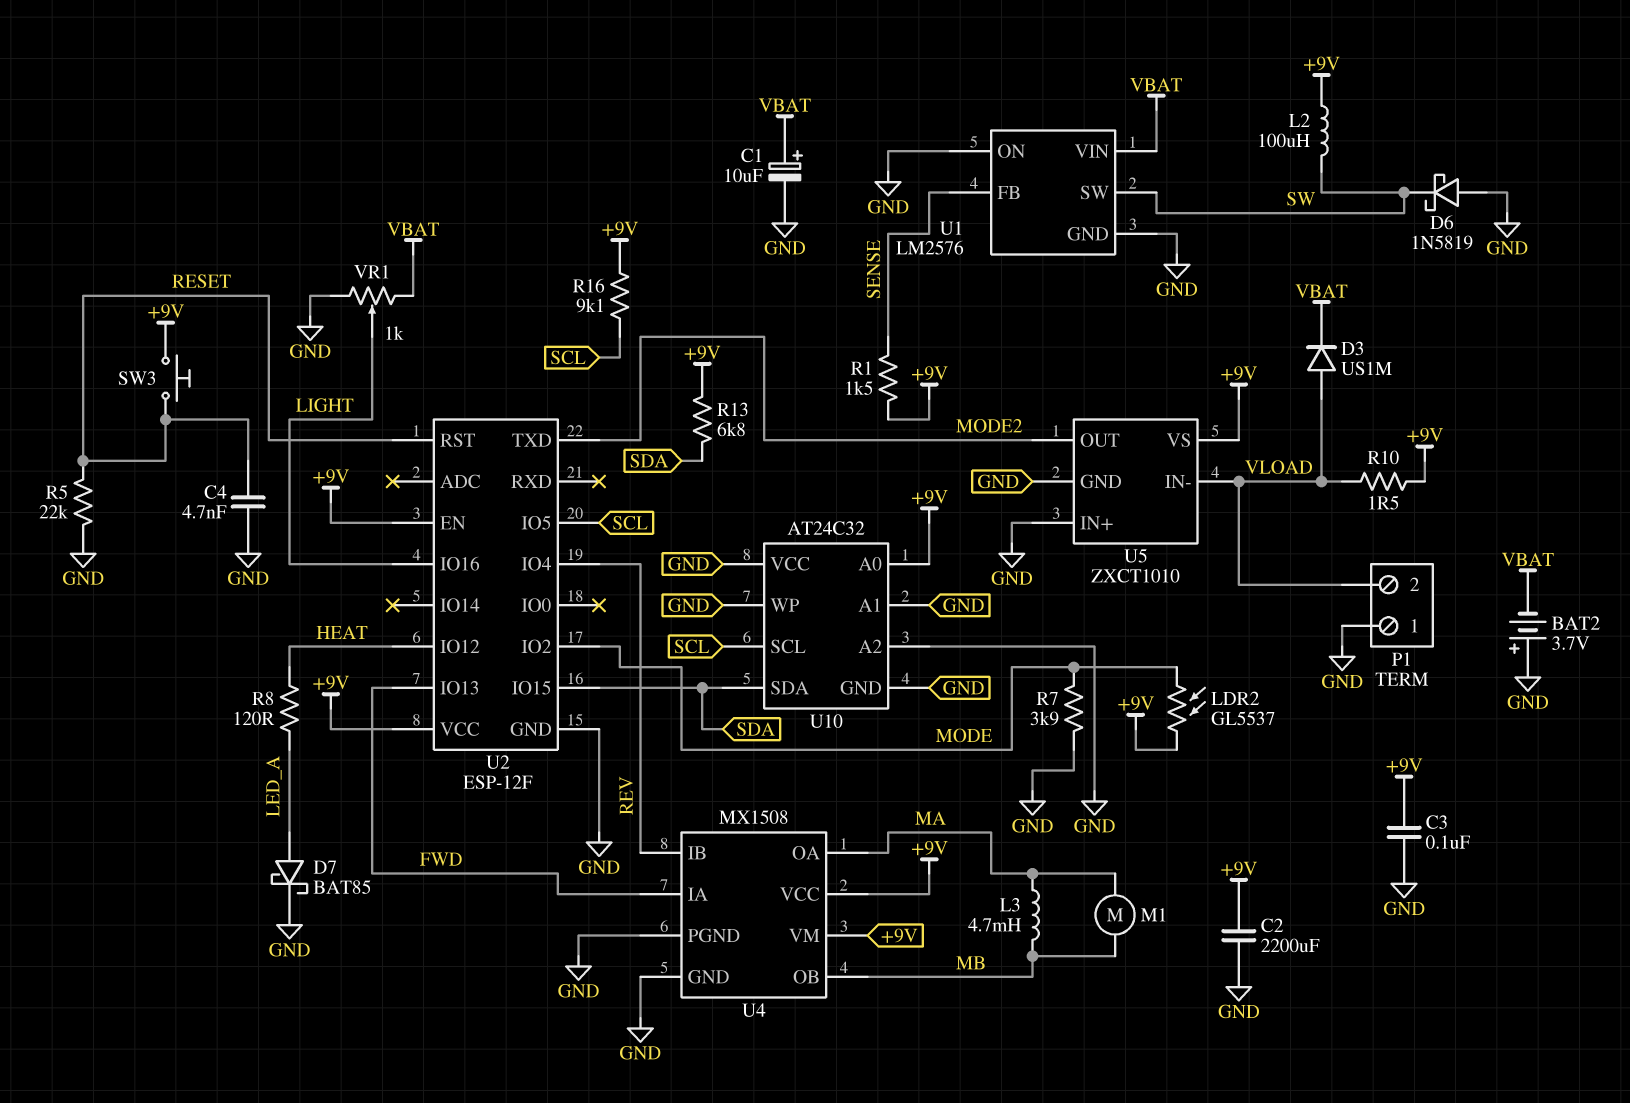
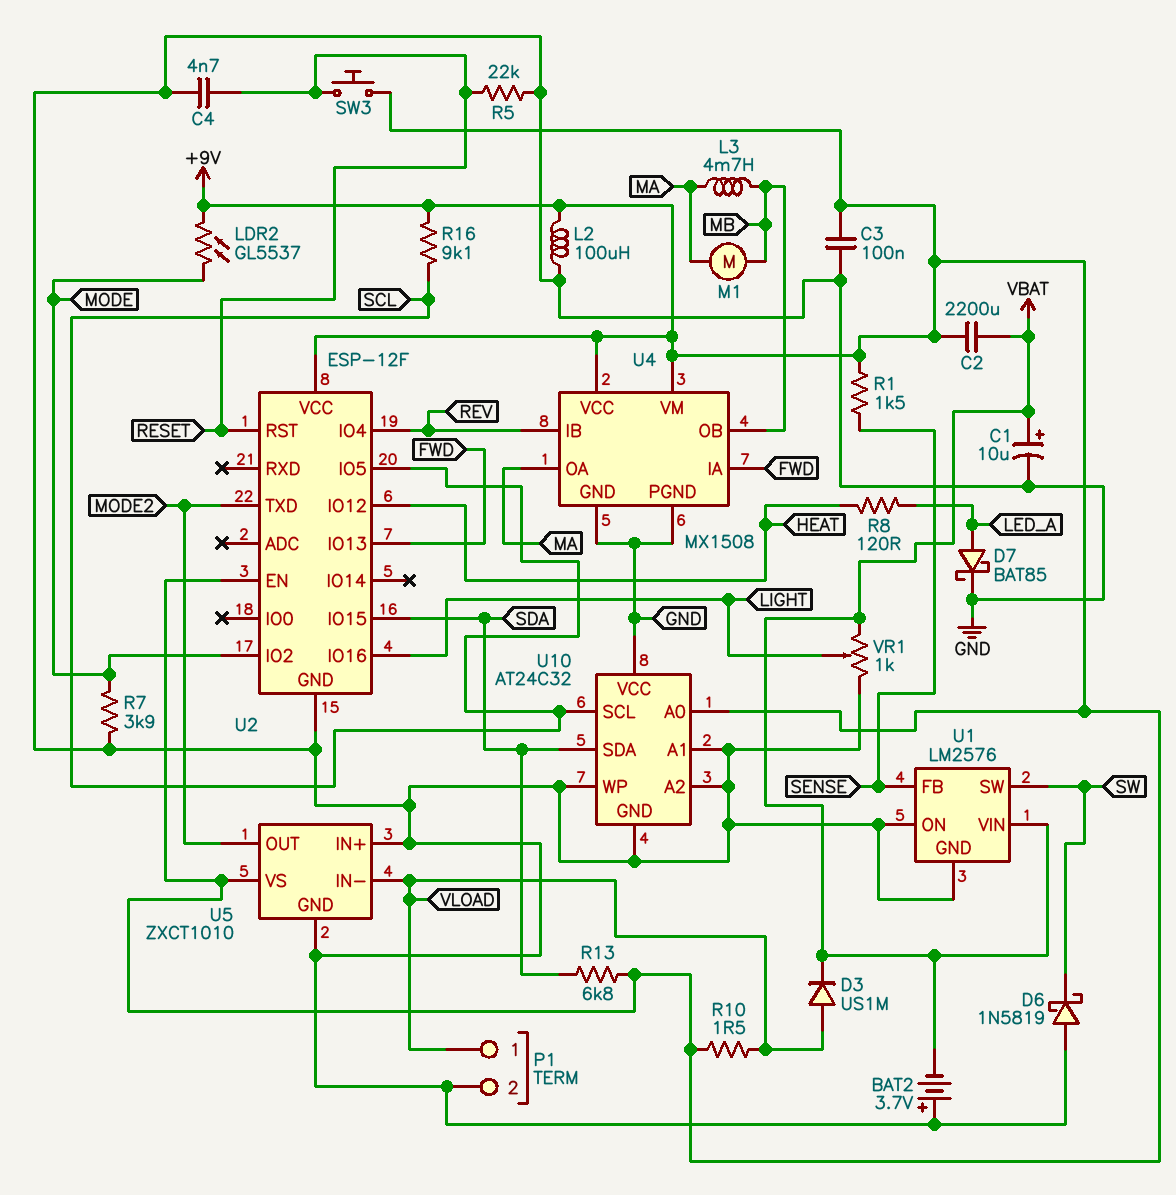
C2: 2200uF (+9V, GND) -> 2200uF (+9V, VBAT)
L2: 100uH (+9V, SW) -> 100uH (+9V, GND)
P1 pin 1: GND -> VLOAD
P1 pin 2: VLOAD -> GND

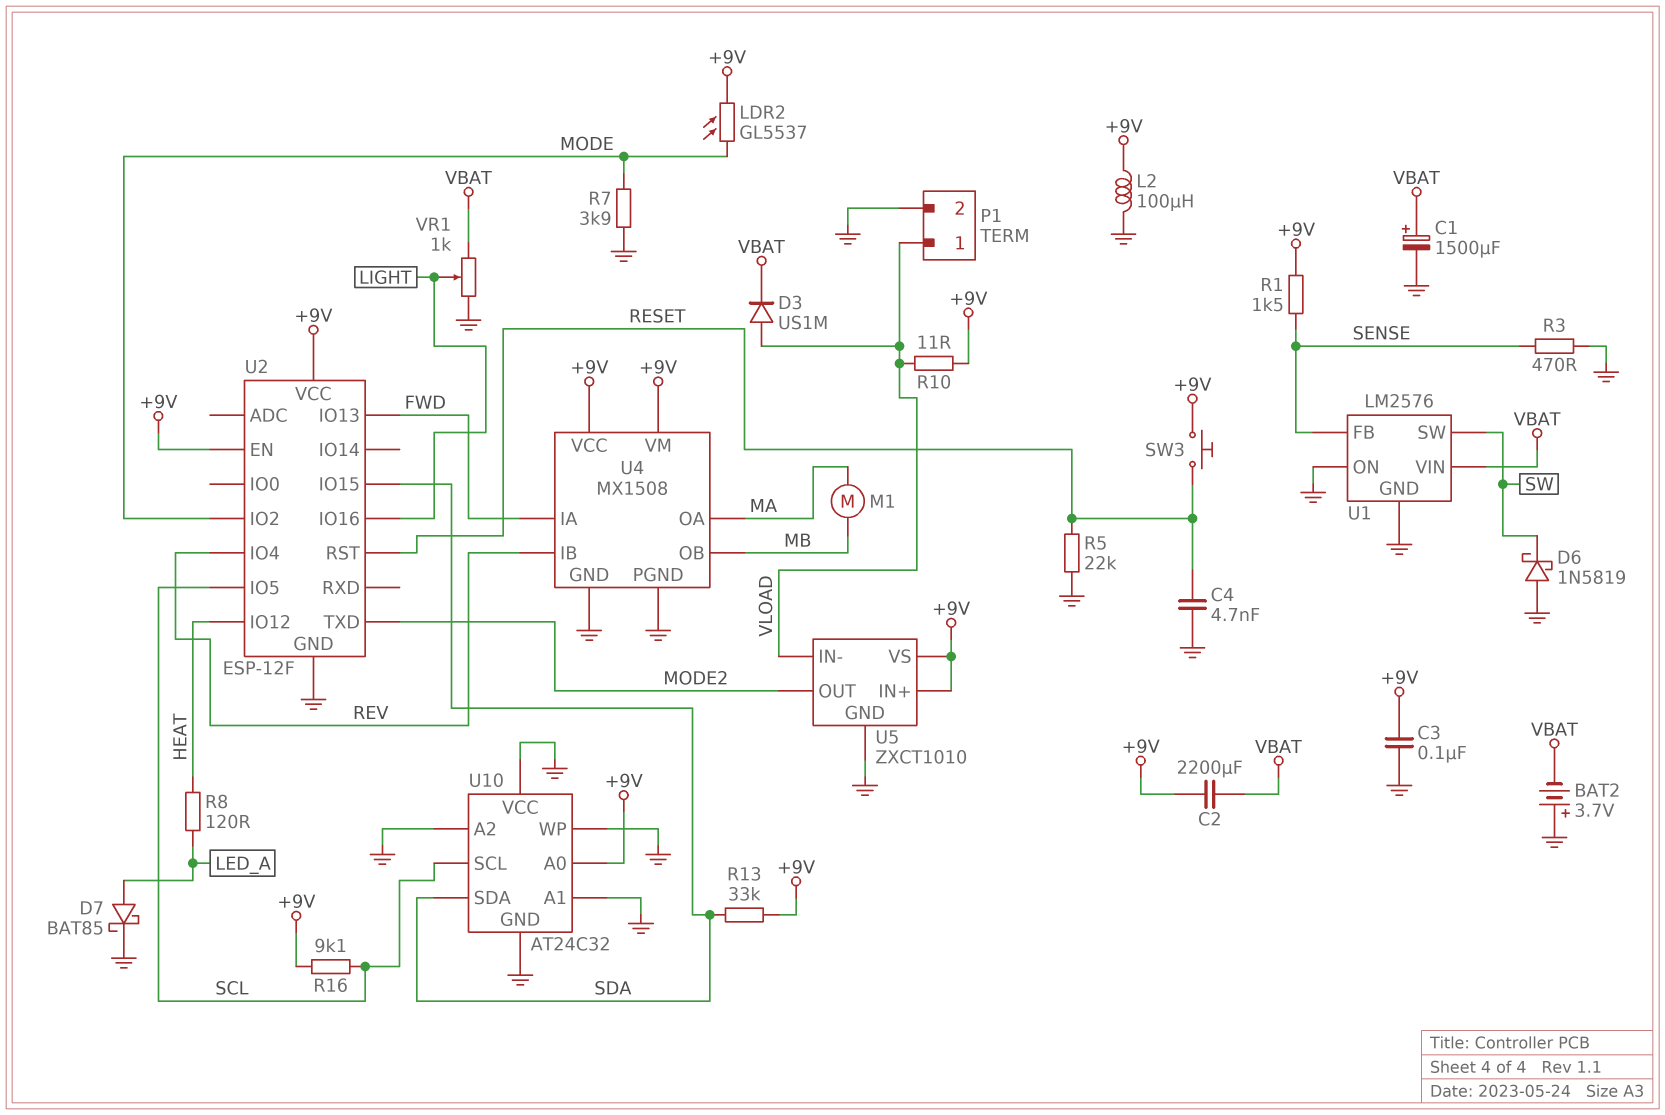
C1: 10uF (plus VBAT, minus GND) -> 1500uF (plus VBAT, minus GND)
L3: 4.7mH (MA, MB) -> none
R3: none -> 470 (GND, SENSE)
R10: 1.5 (+9V, VLOAD) -> 11 (+9V, VLOAD)
R13: 6.8k (+9V, SDA) -> 33k (+9V, SDA)
U5 pin IN+: GND -> +9V

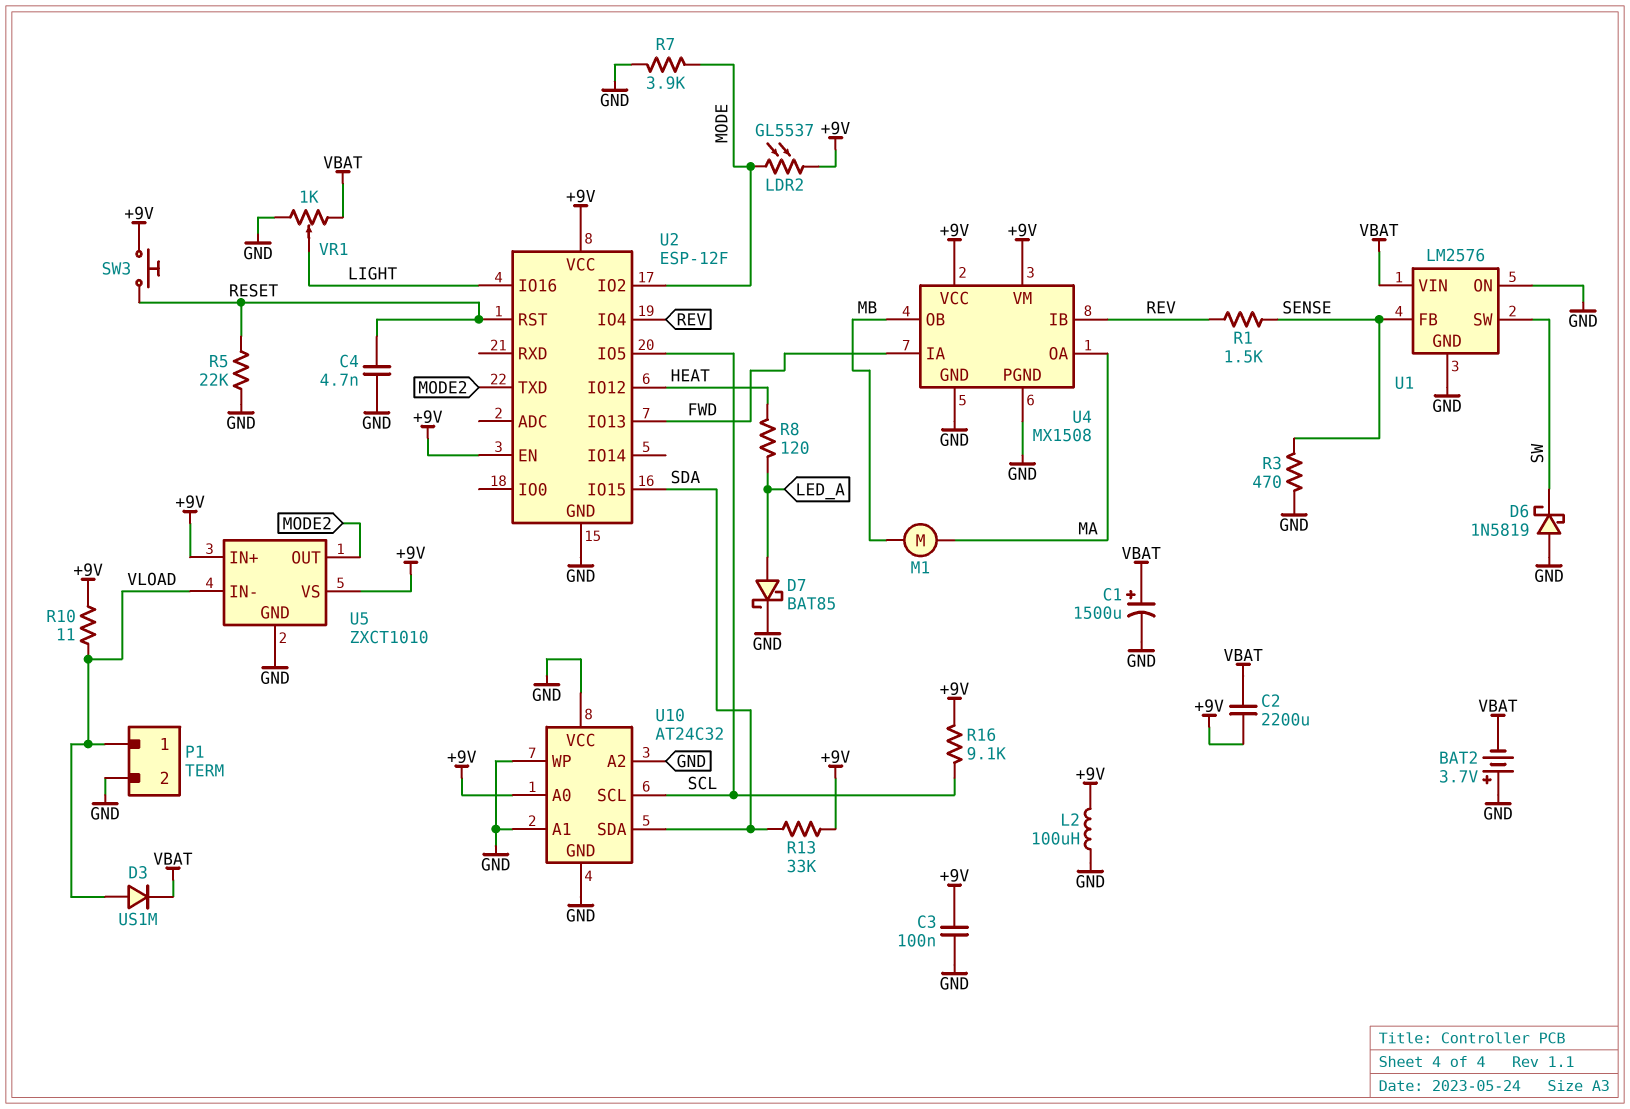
R1: 1.5k (+9V, SENSE) -> 1.5k (REV, SENSE)

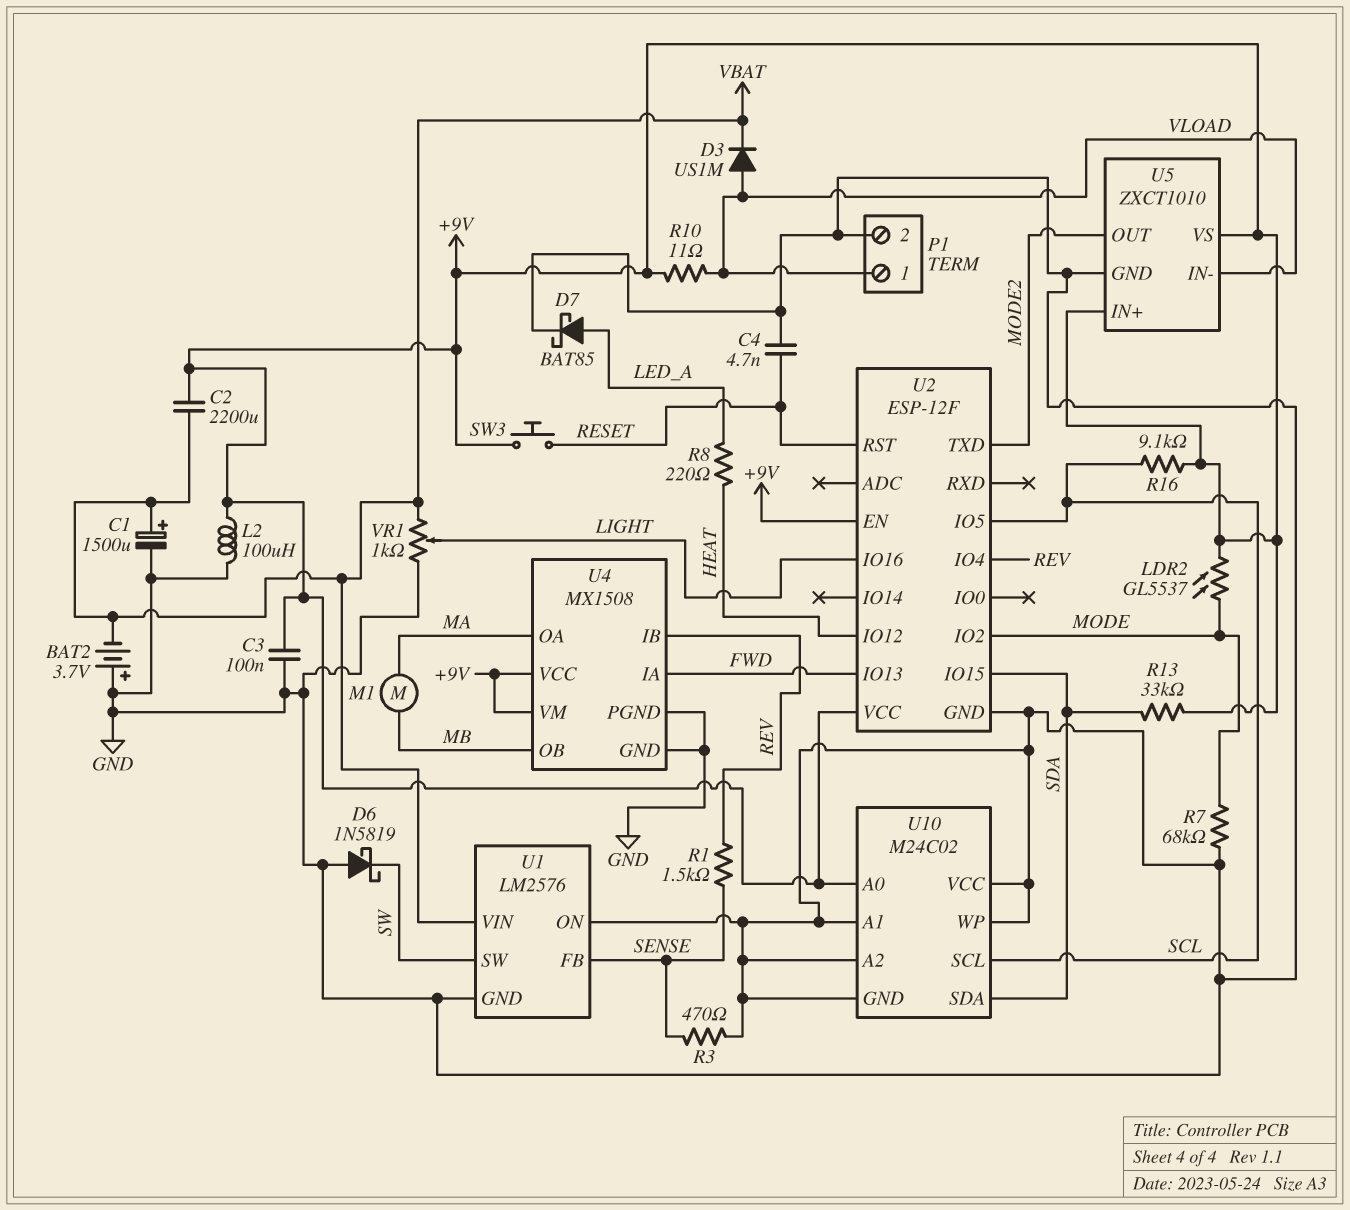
R5: 22k (GND, RESET) -> none
R7: 3.9k (GND, MODE) -> 68k (GND, MODE)
R8: 120 (HEAT, LED_A) -> 220 (HEAT, LED_A)
U10: AT24C32 -> M24C02

